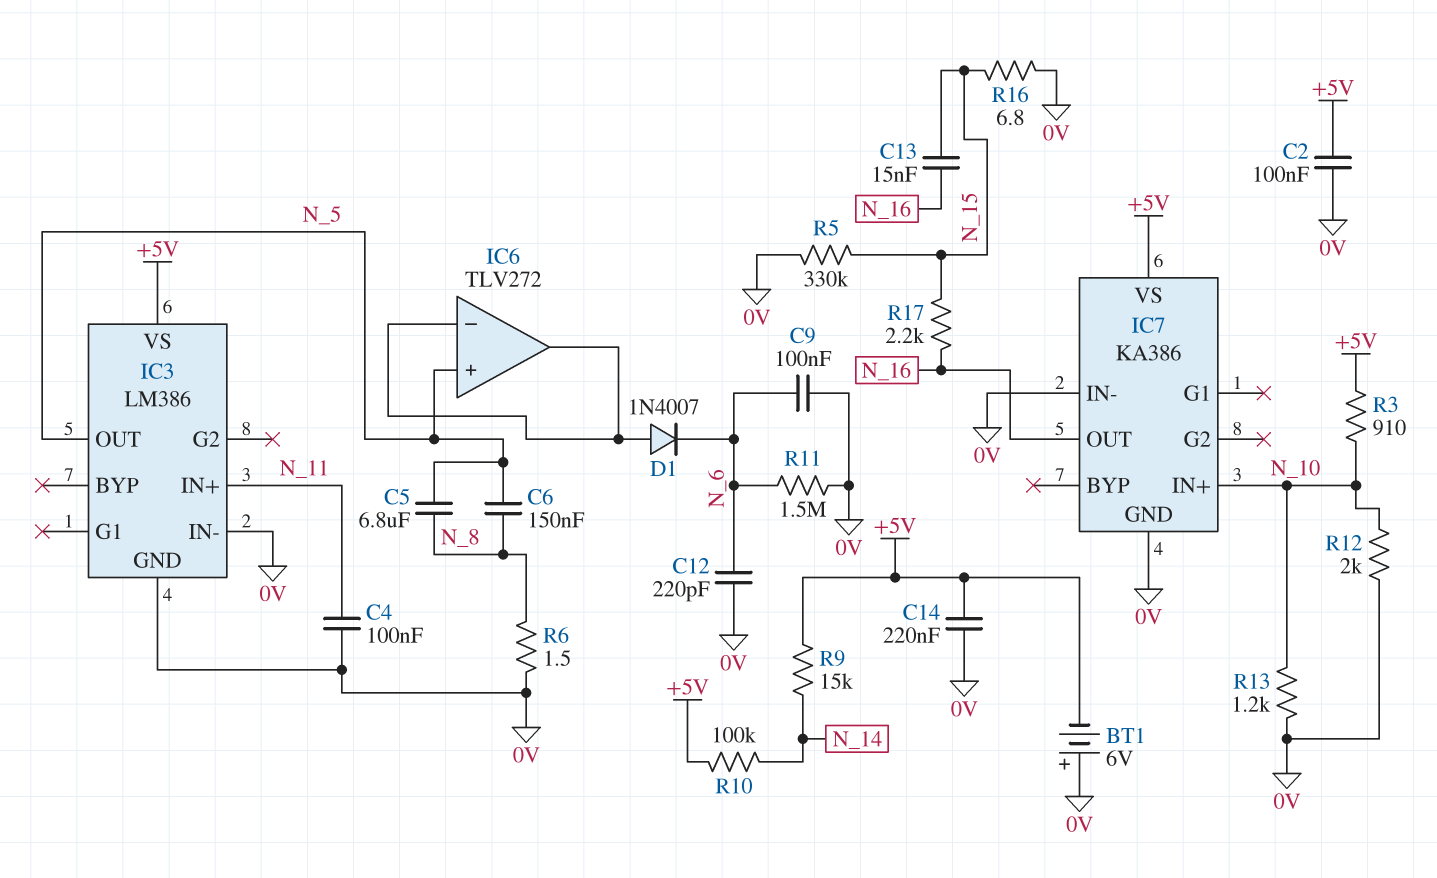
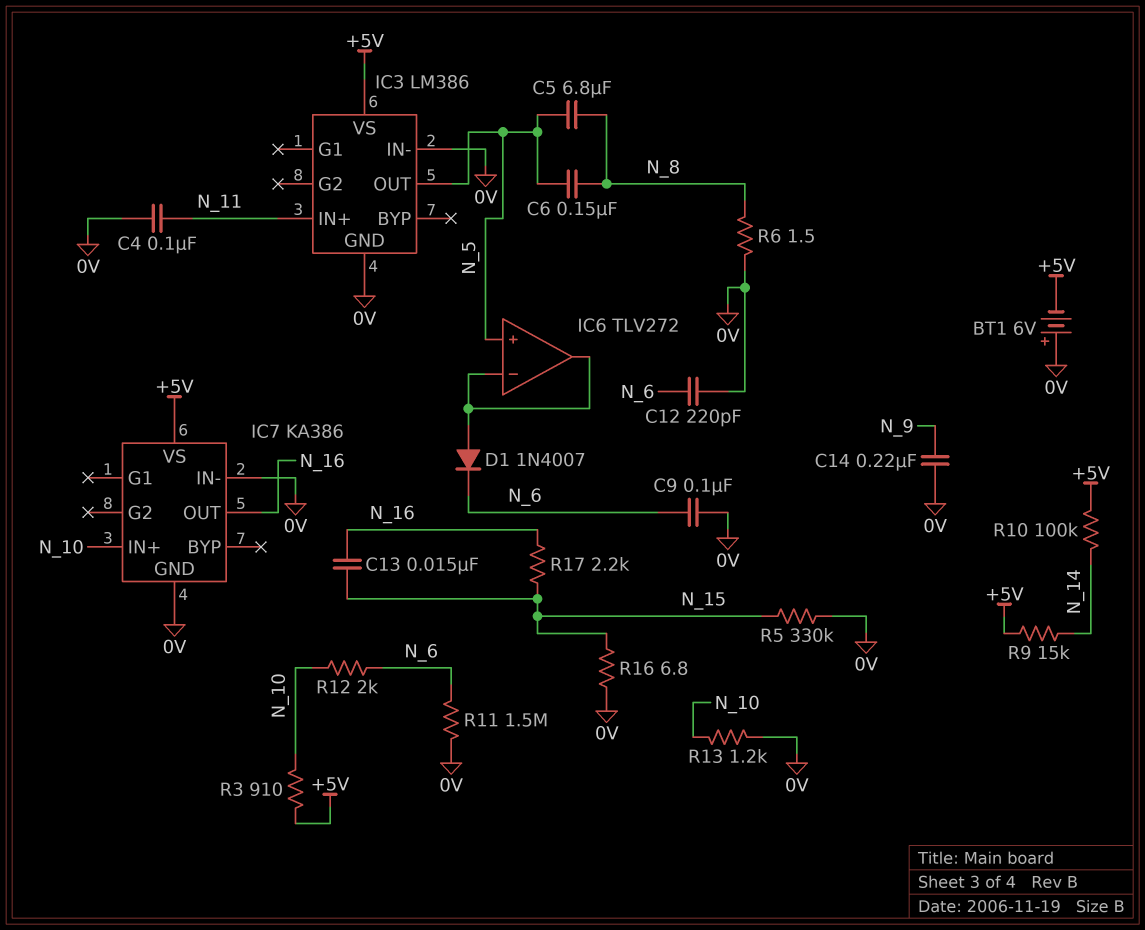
C2: 100nF (+5V, 0V) -> none
C14: 220nF (+5V, 0V) -> 220nF (0V, N_9)
R12: 2k (0V, N_10) -> 2k (N_6, N_10)

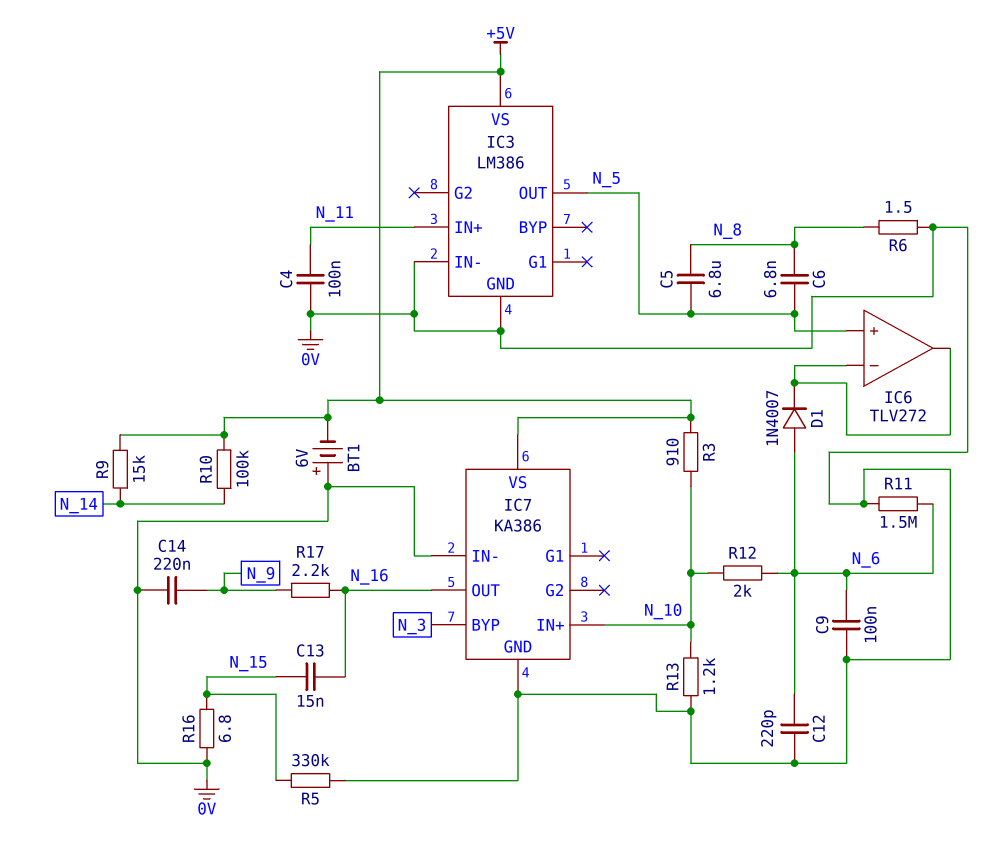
C6: 150nF (N_5, N_8) -> 6.8nF (N_5, N_8)
D1: diode 1N4007 (A IC6/in-, K N_6) -> diode 1N4007 (A N_6, K IC6/in-)
IC7 pin BYP: none -> N_3
R17: 2.2k (N_15, N_16) -> 2.2k (N_9, N_16)

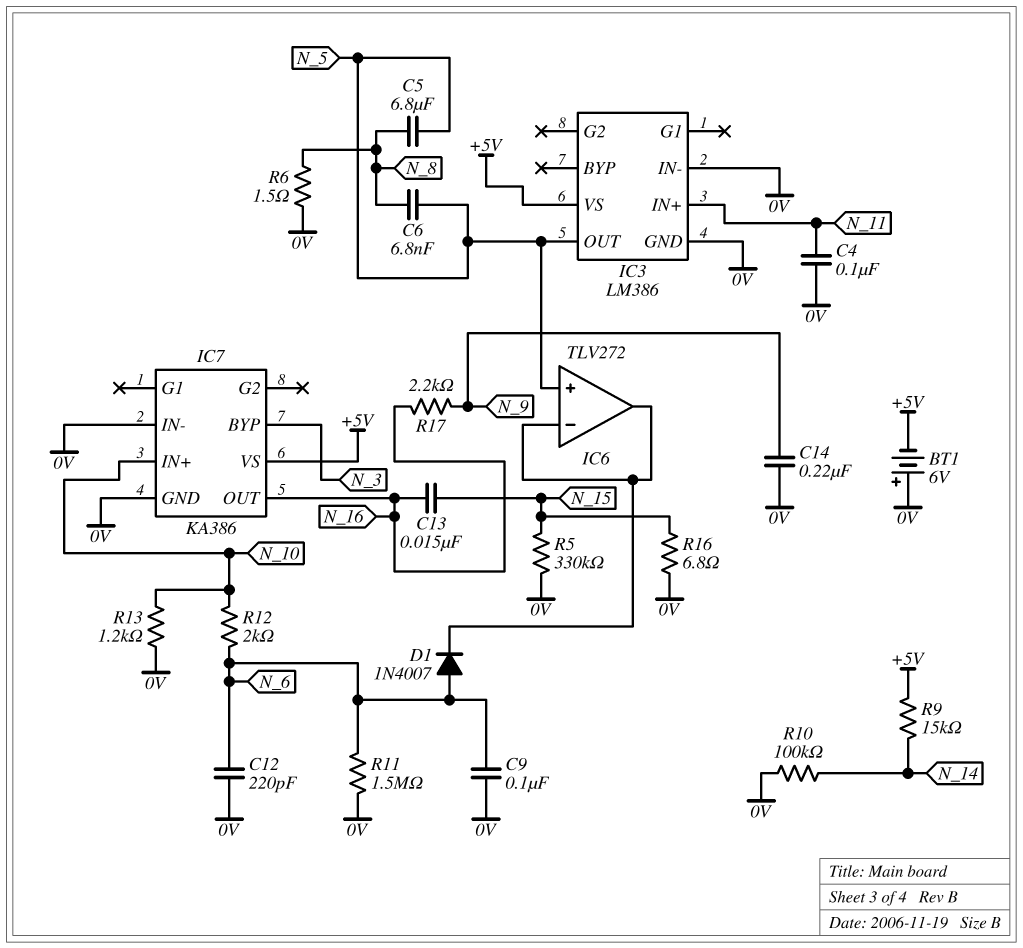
R3: 910 (+5V, N_10) -> none
R10: 100k (+5V, N_14) -> 100k (0V, N_14)

